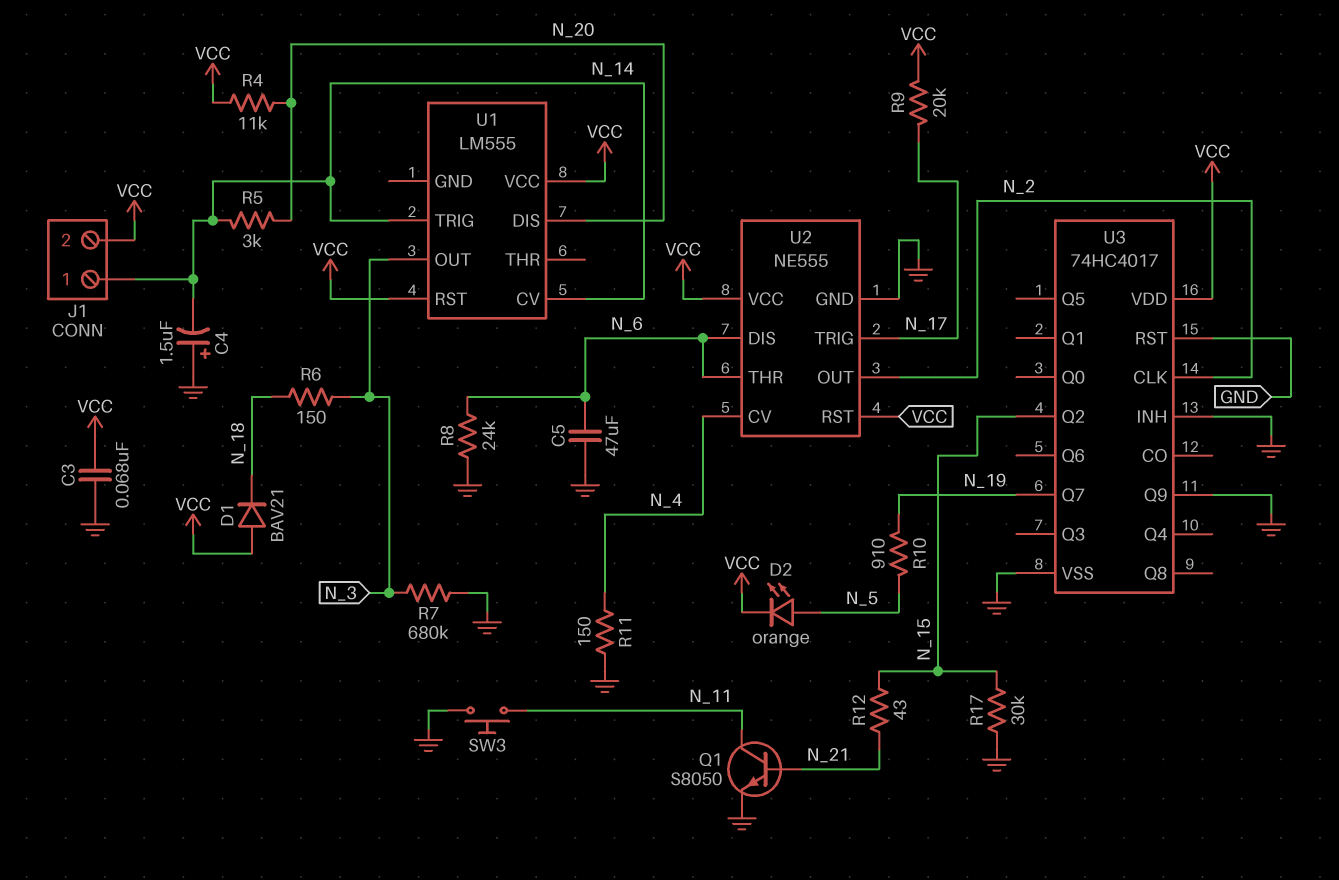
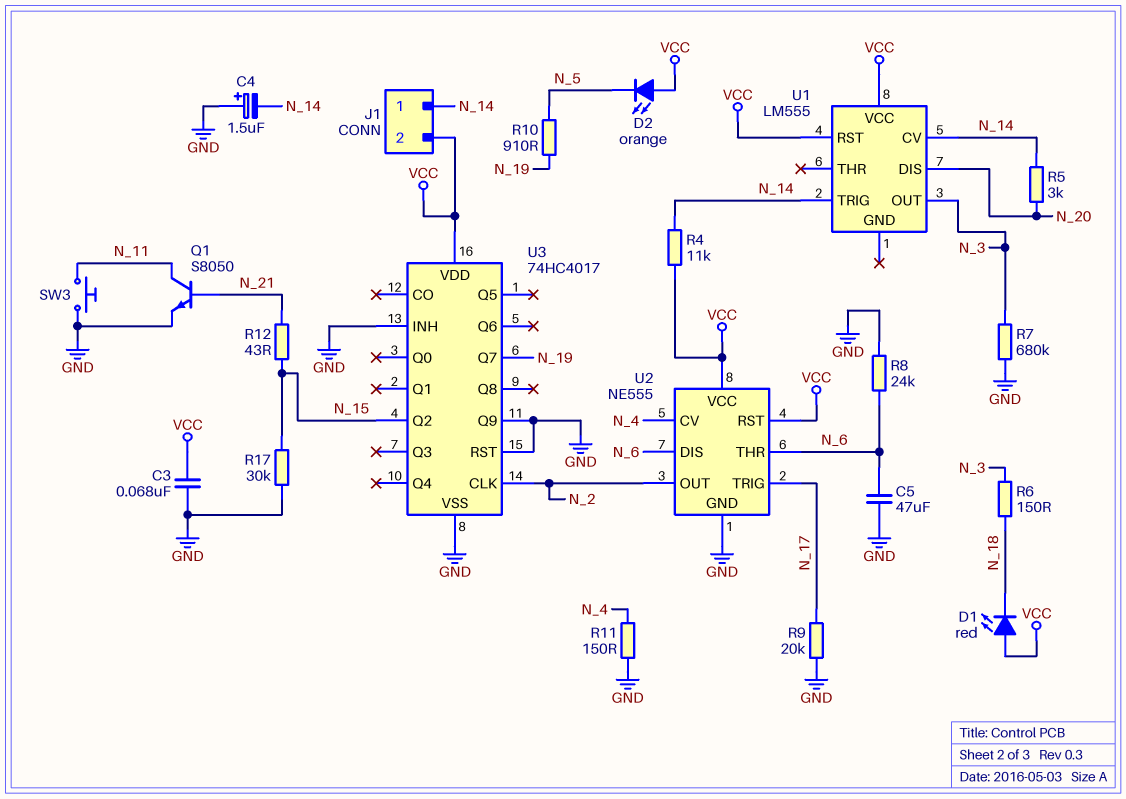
D1: diode BAV21 (A VCC, K N_18) -> LED red (A VCC, K N_18)
D2: LED orange (A N_5, K VCC) -> LED orange (A VCC, K N_5)
R4: 11k (N_20, VCC) -> 11k (N_14, VCC)
R9: 20k (N_17, VCC) -> 20k (GND, N_17)

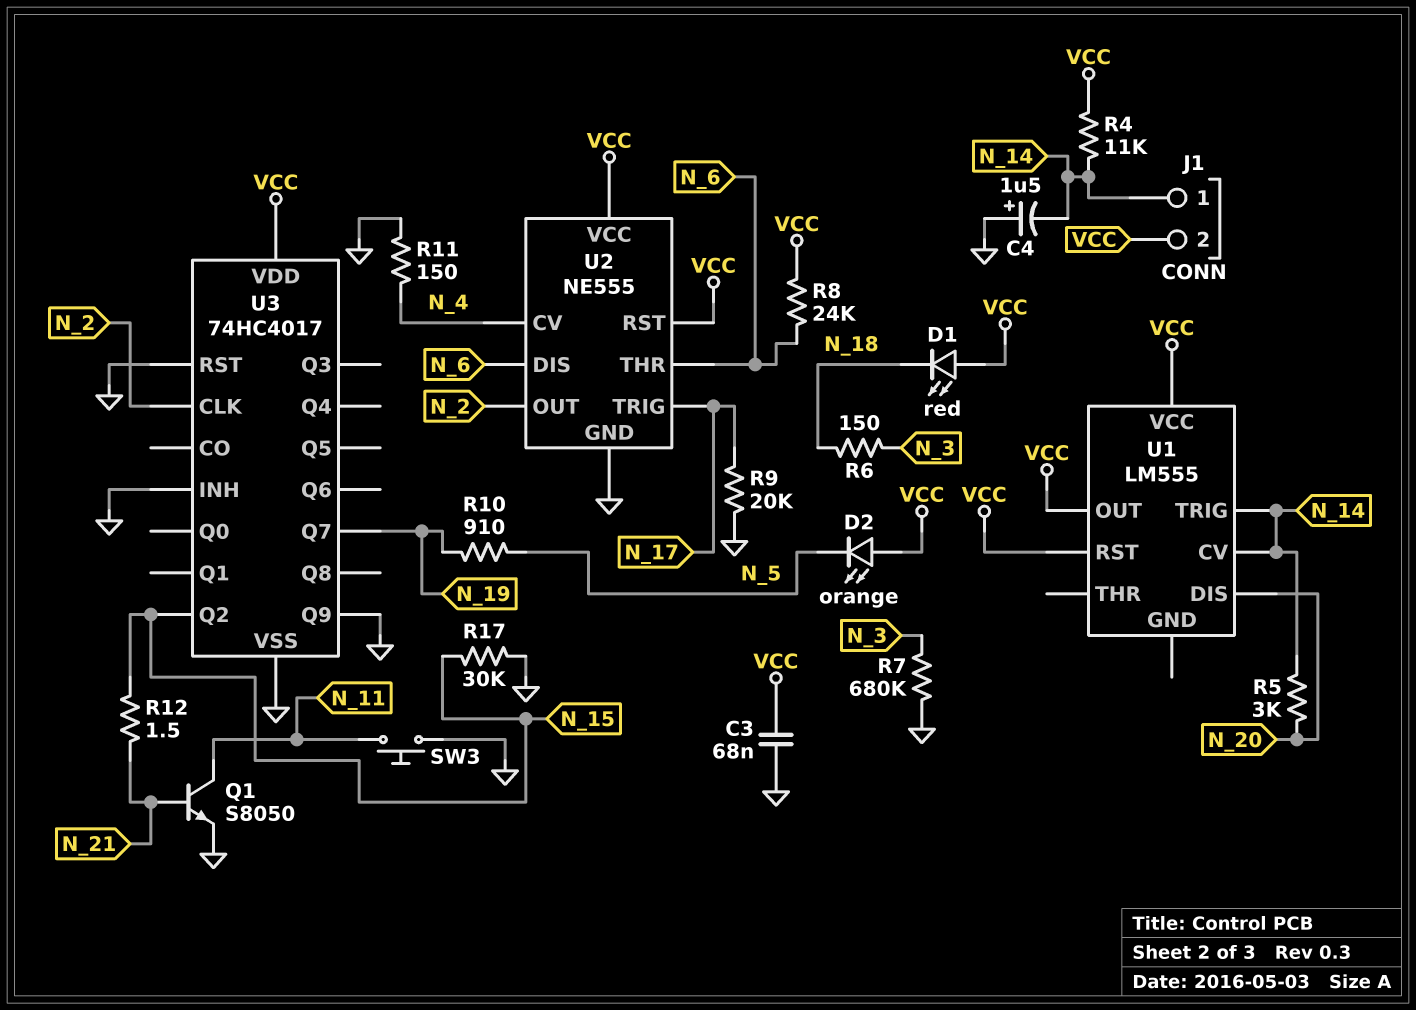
C5: 47uF (GND, N_6) -> none
R8: 24k (GND, N_6) -> 24k (N_6, VCC)
R12: 43 (N_15, N_21) -> 1.5 (N_15, N_21)
U1 pin OUT: N_3 -> VCC

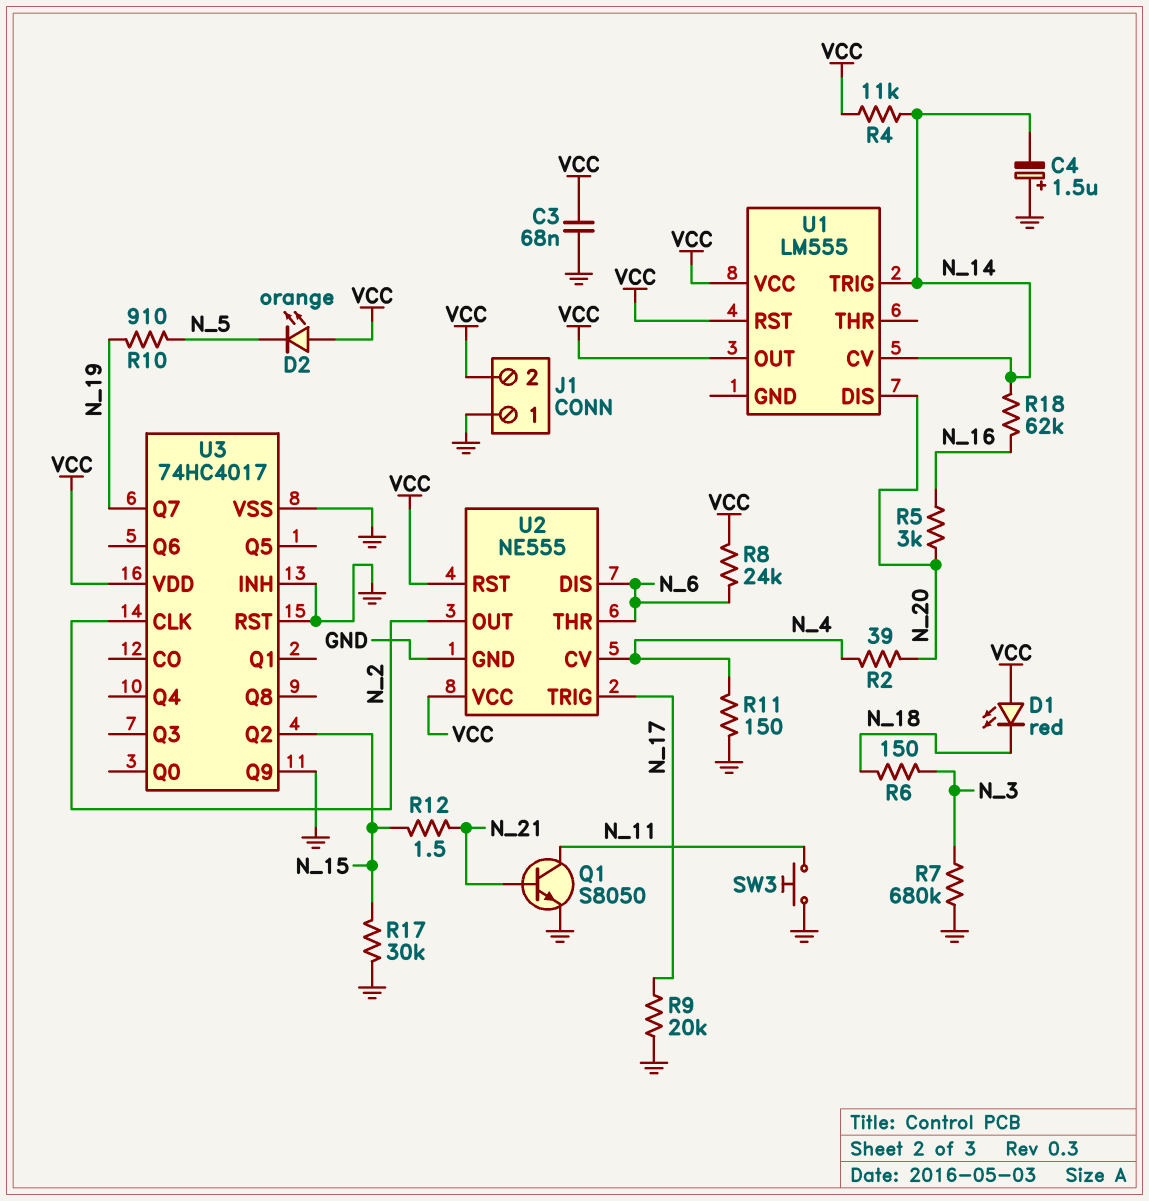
J1 pin 1: N_14 -> GND
R2: none -> 39 (N_4, N_20)
R5: 3k (N_14, N_20) -> 3k (N_16, N_20)
R18: none -> 62k (N_14, N_16)

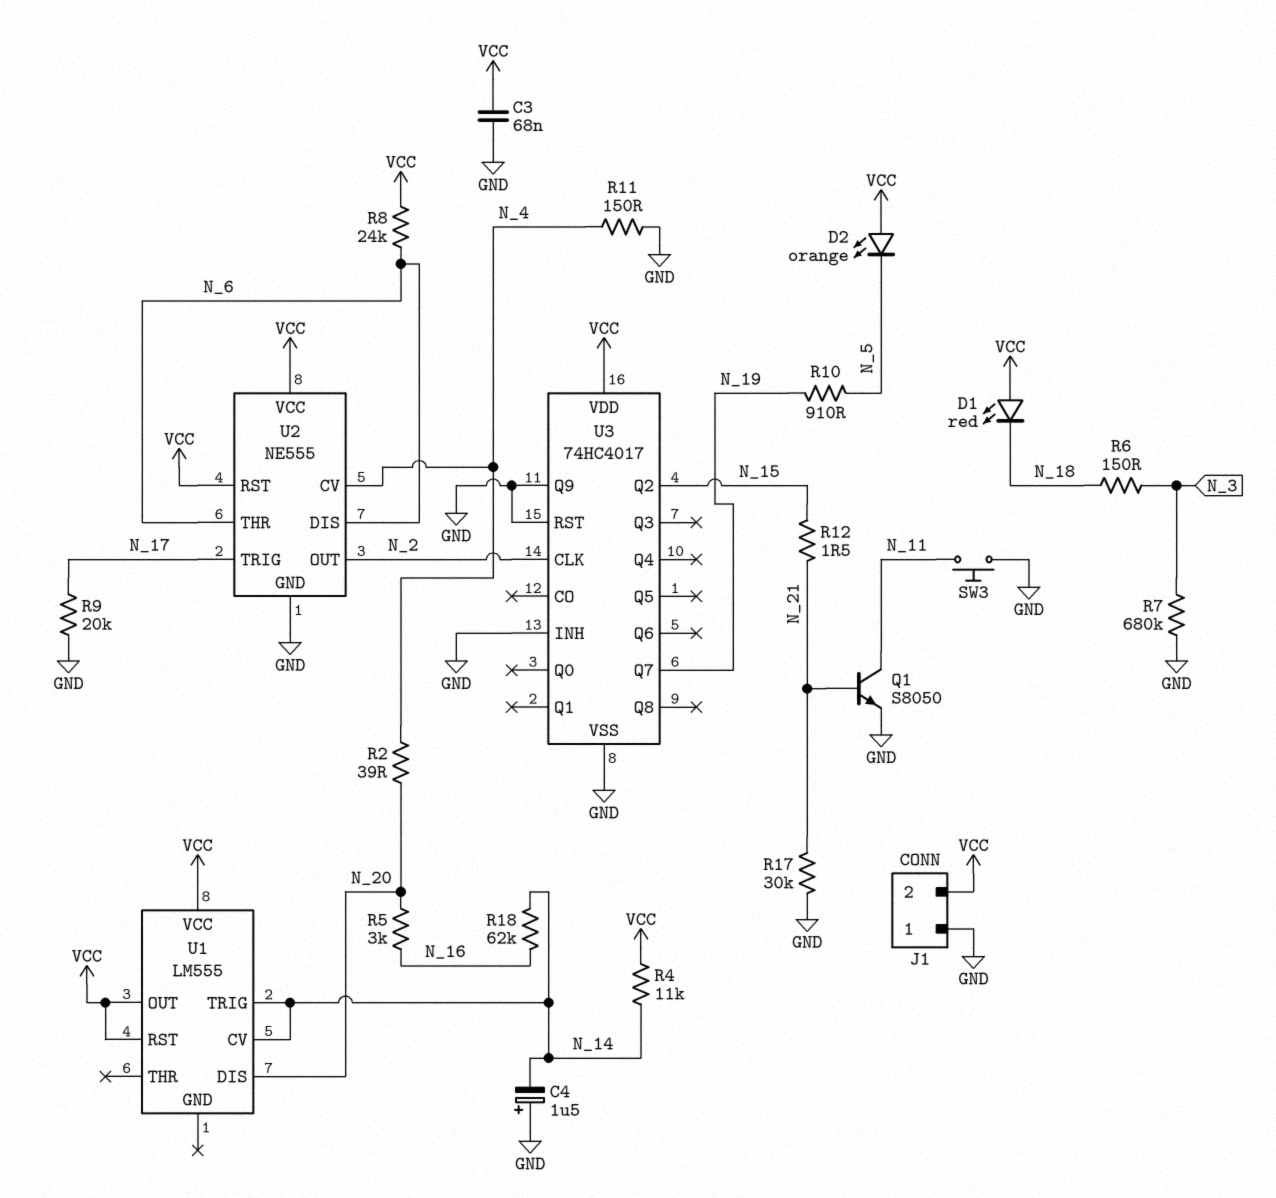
R17: 30k (GND, N_15) -> 30k (GND, N_21)

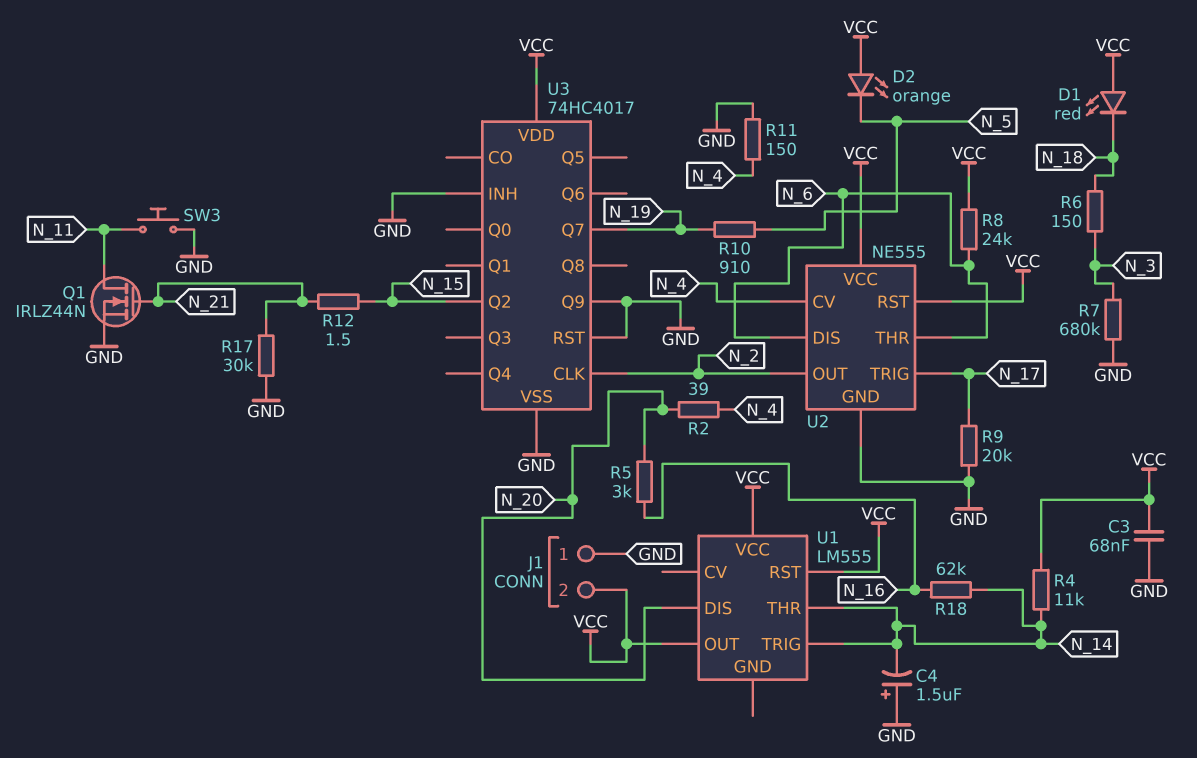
Q1: NPN S8050 (B N_21, C N_11, E GND) -> NMOS IRLZ44N (G N_21, D N_11, S GND)
U1 pin CV: N_14 -> none
U1 pin THR: none -> N_14

